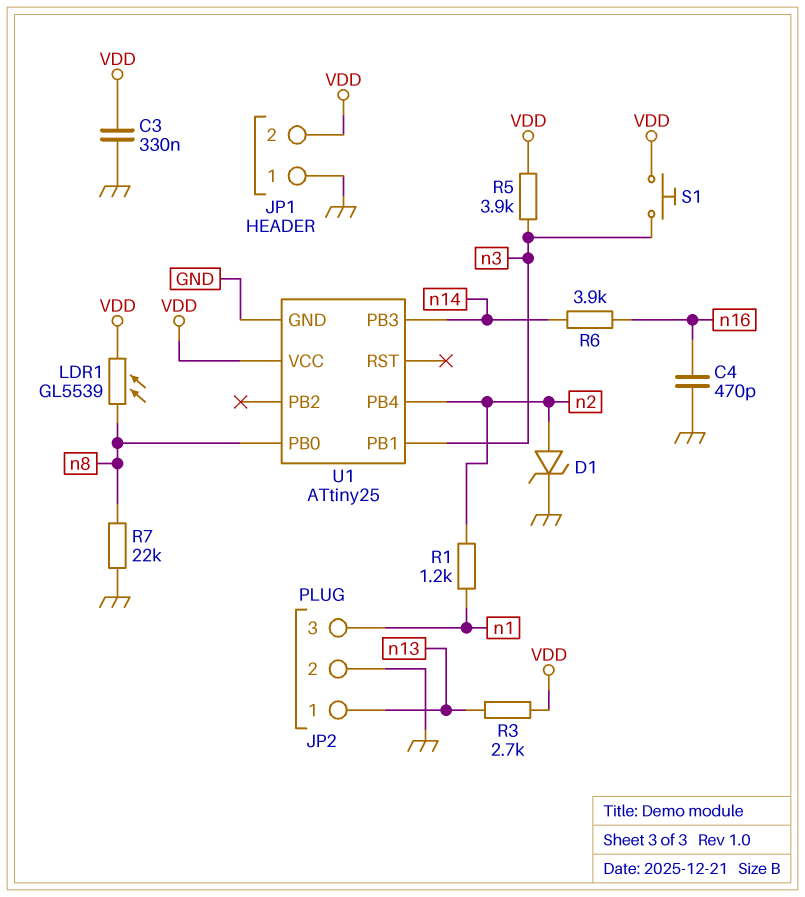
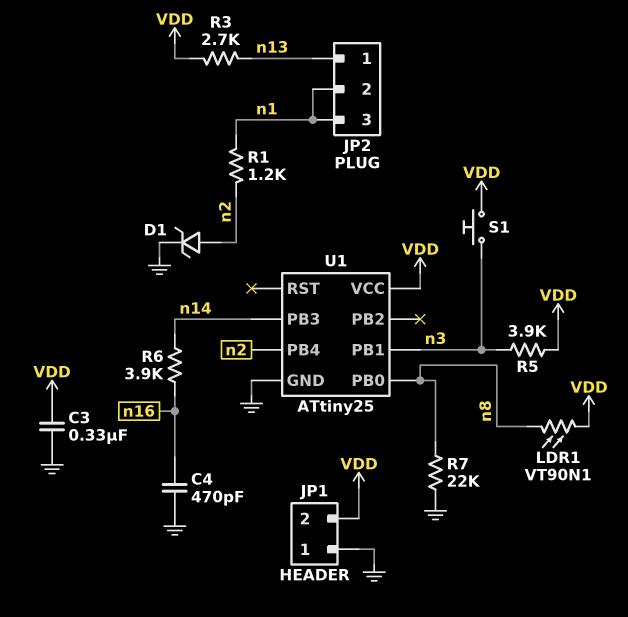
JP2 pin 2: GND -> n1
LDR1: GL5539 (VDD, n8) -> VT90N1 (VDD, n8)

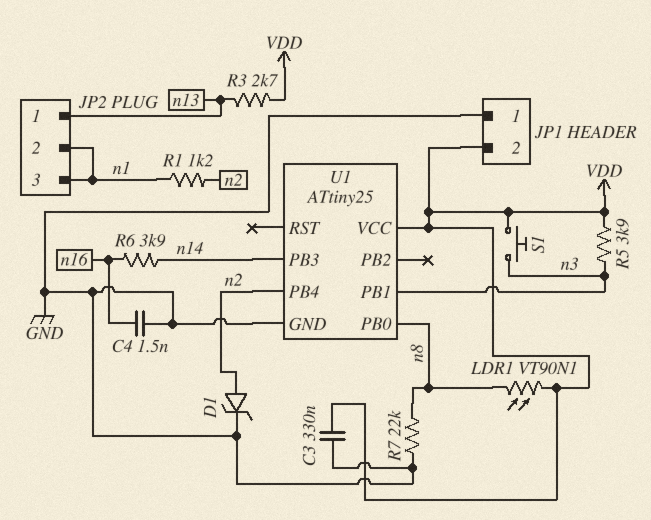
C4: 470pF (GND, n16) -> 1.5nF (GND, n16)

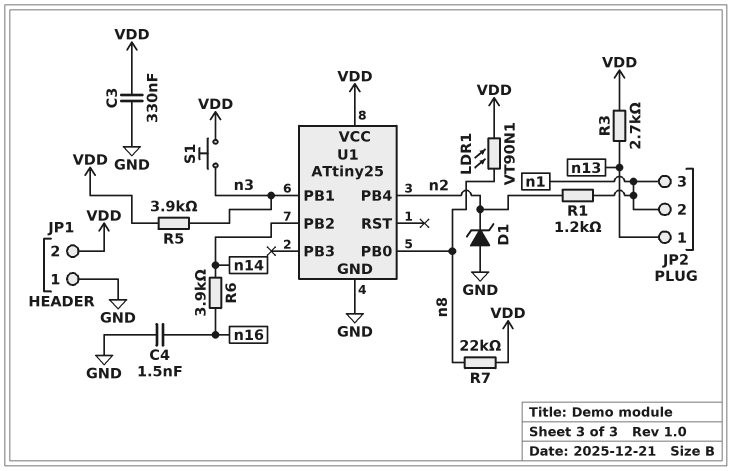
D1: zener (A n2, K GND) -> zener (A GND, K n2)
R7: 22k (GND, n8) -> 22k (VDD, n8)
U1 pin PB2: none -> n14
U1 pin PB3: n14 -> none

